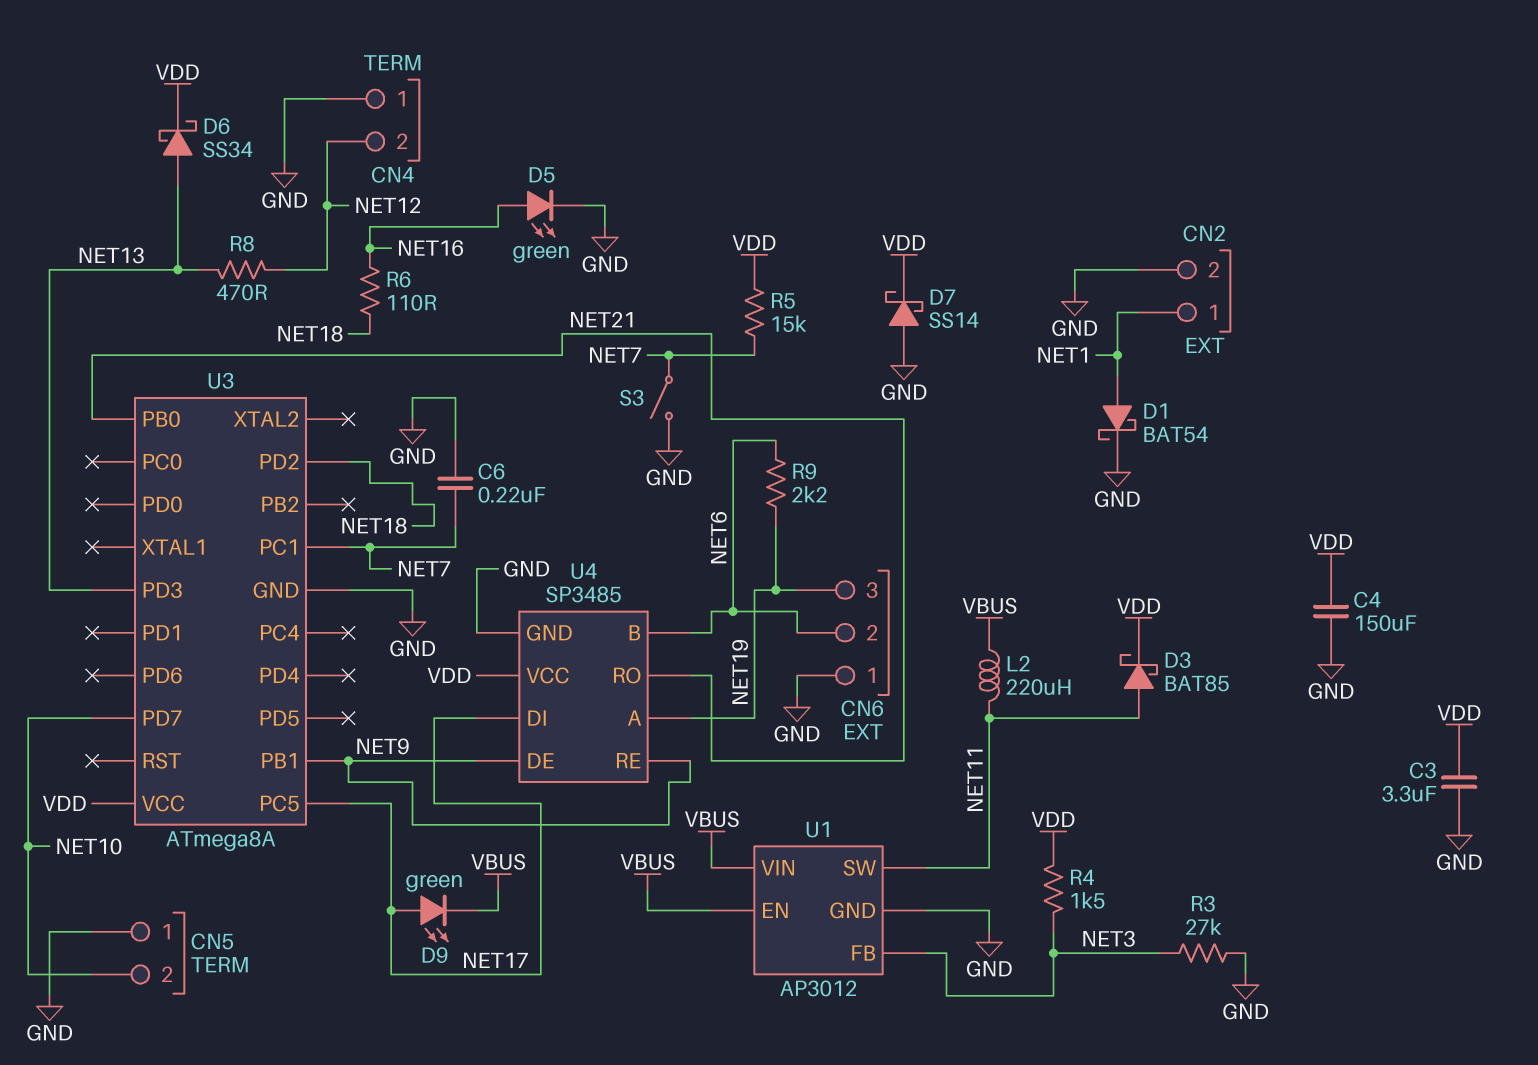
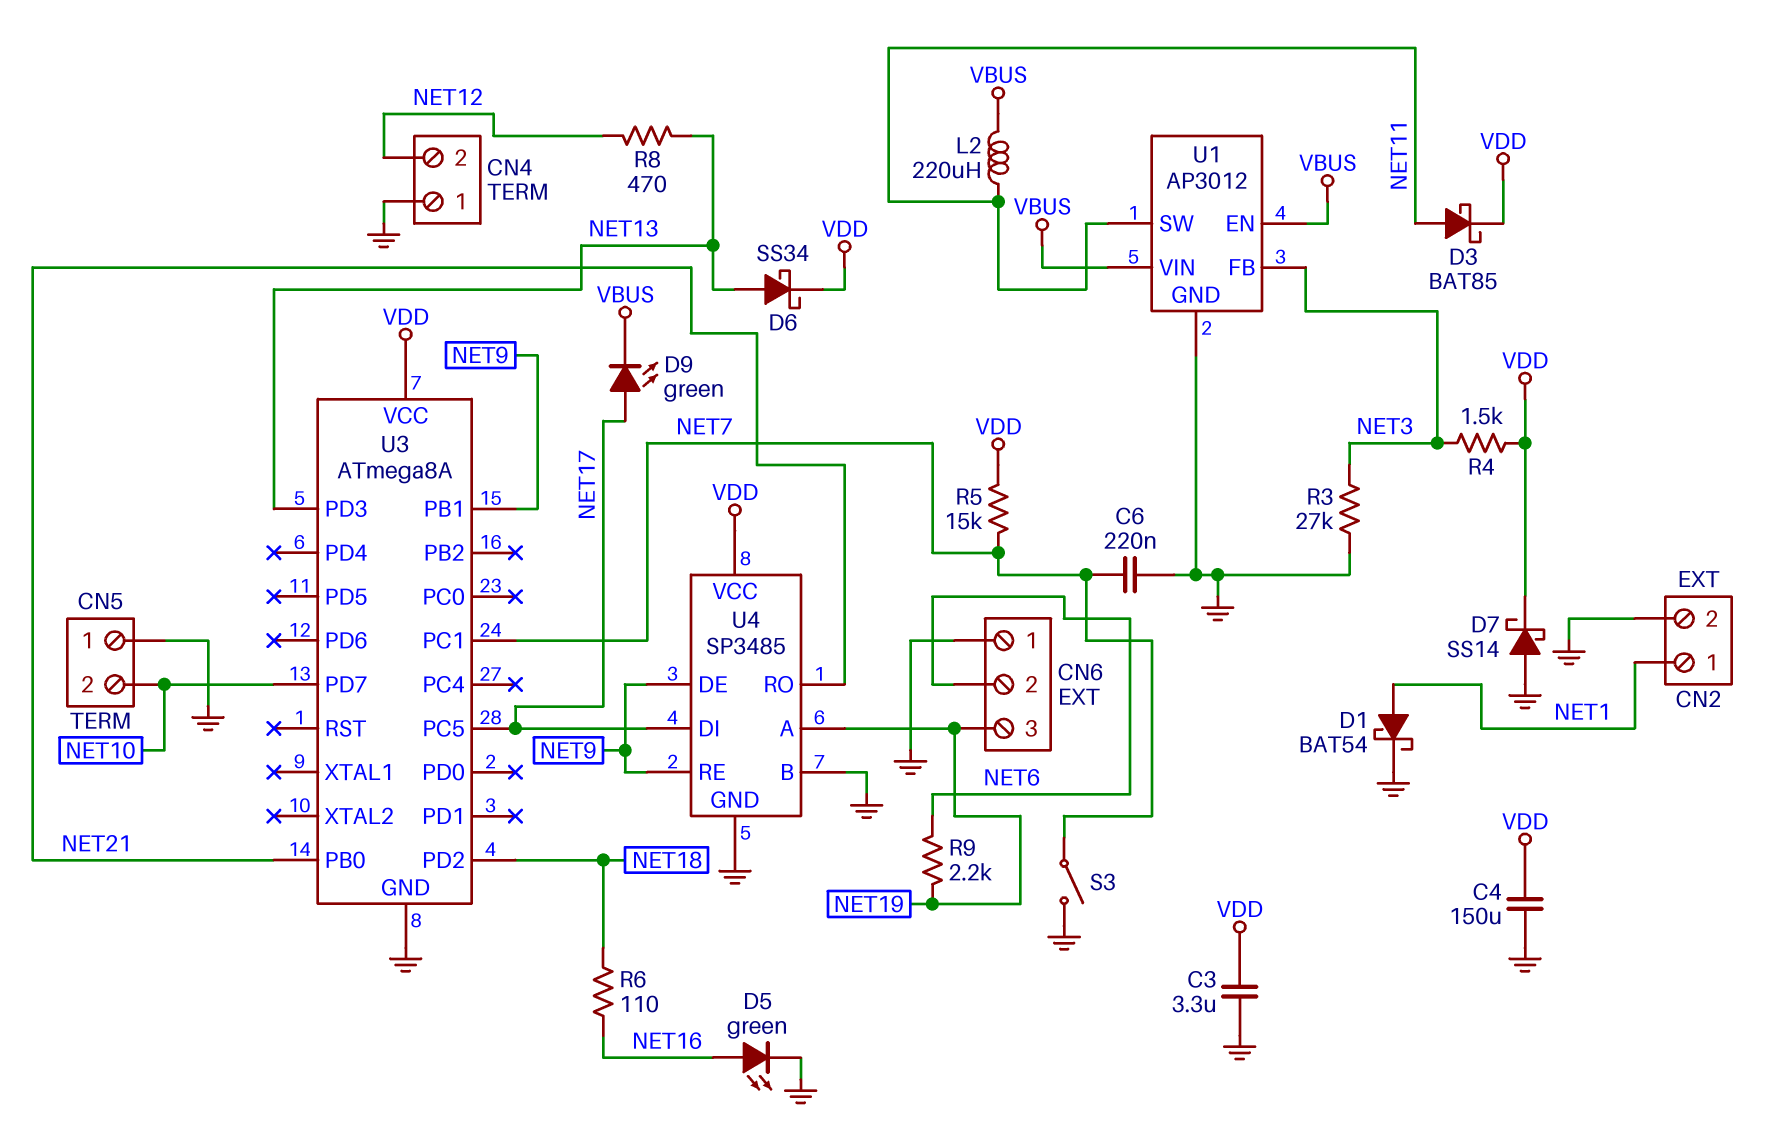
U4 pin B: NET6 -> GND

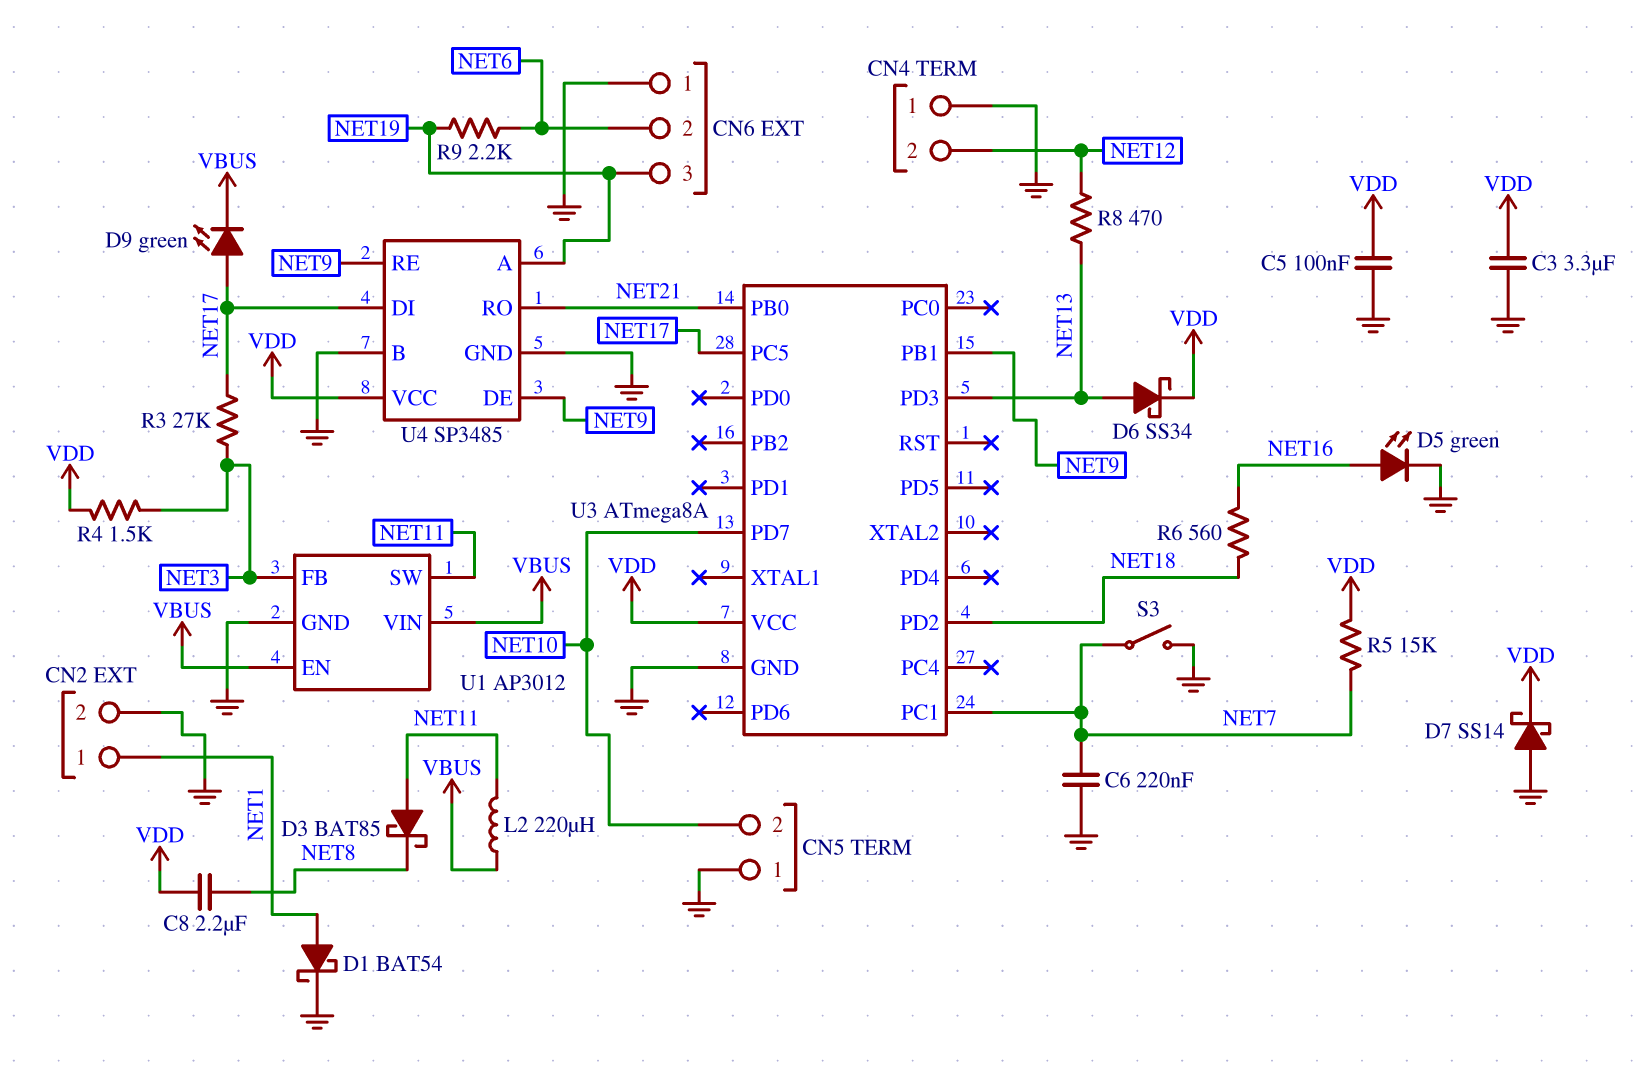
C4: 150uF (GND, VDD) -> none
C5: none -> 100nF (GND, VDD)
C8: none -> 2.2uF (NET8, VDD)
D3: schottky BAT85 (A NET11, K VDD) -> schottky BAT85 (A NET11, K NET8)
R3: 27k (GND, NET3) -> 27k (NET3, NET17)
R6: 110 (NET16, NET18) -> 560 (NET16, NET18)

